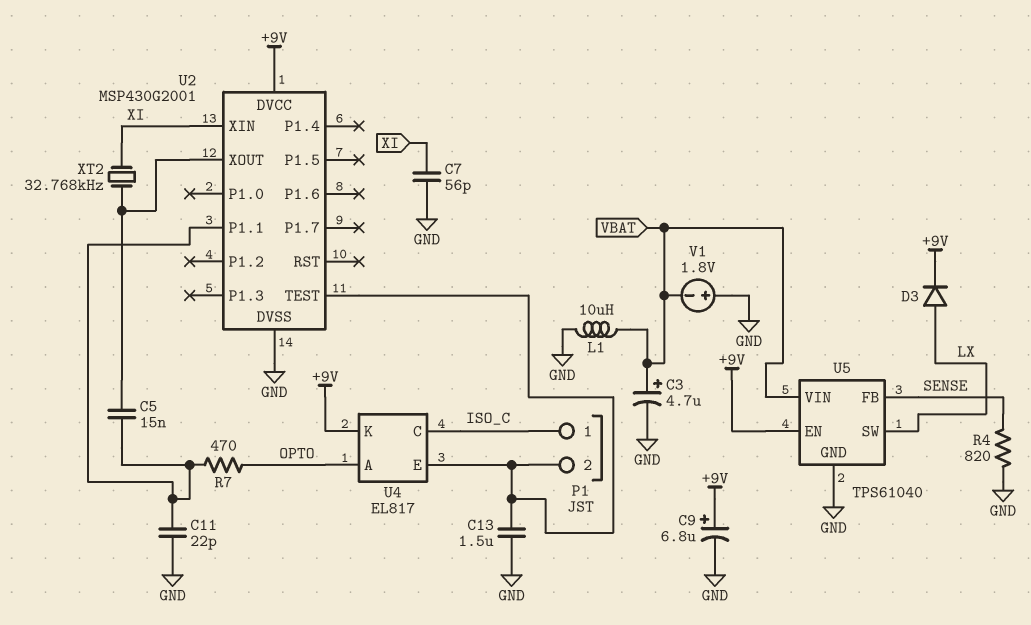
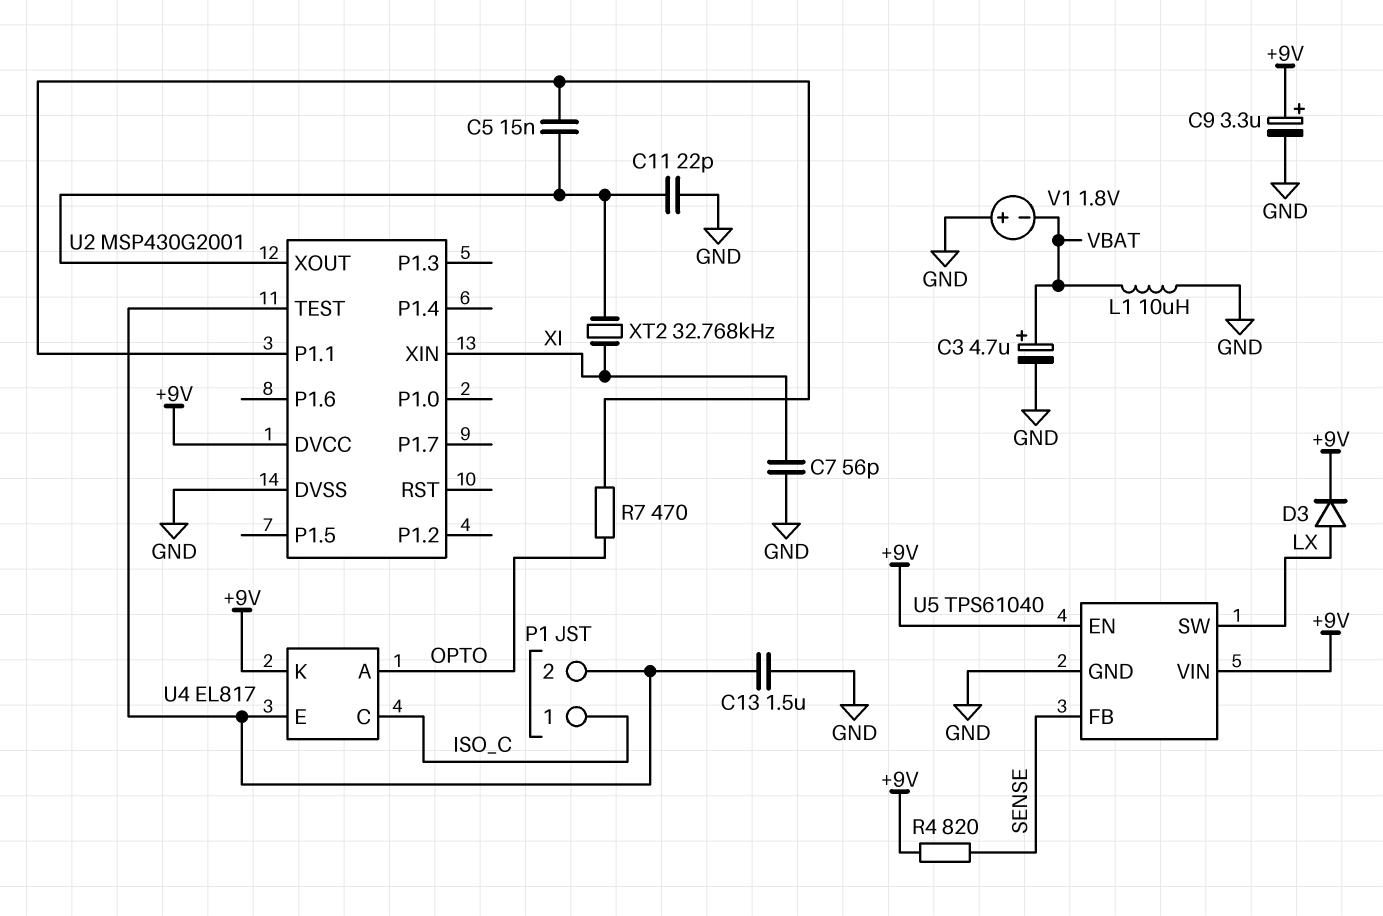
C9: 6.8uF (plus +9V, minus GND) -> 3.3uF (plus +9V, minus GND)
C11: 22pF (GND, U2/P1.1) -> 22pF (GND, U2/XOUT)
R4: 820 (GND, SENSE) -> 820 (+9V, SENSE)
U5 pin VIN: VBAT -> +9V

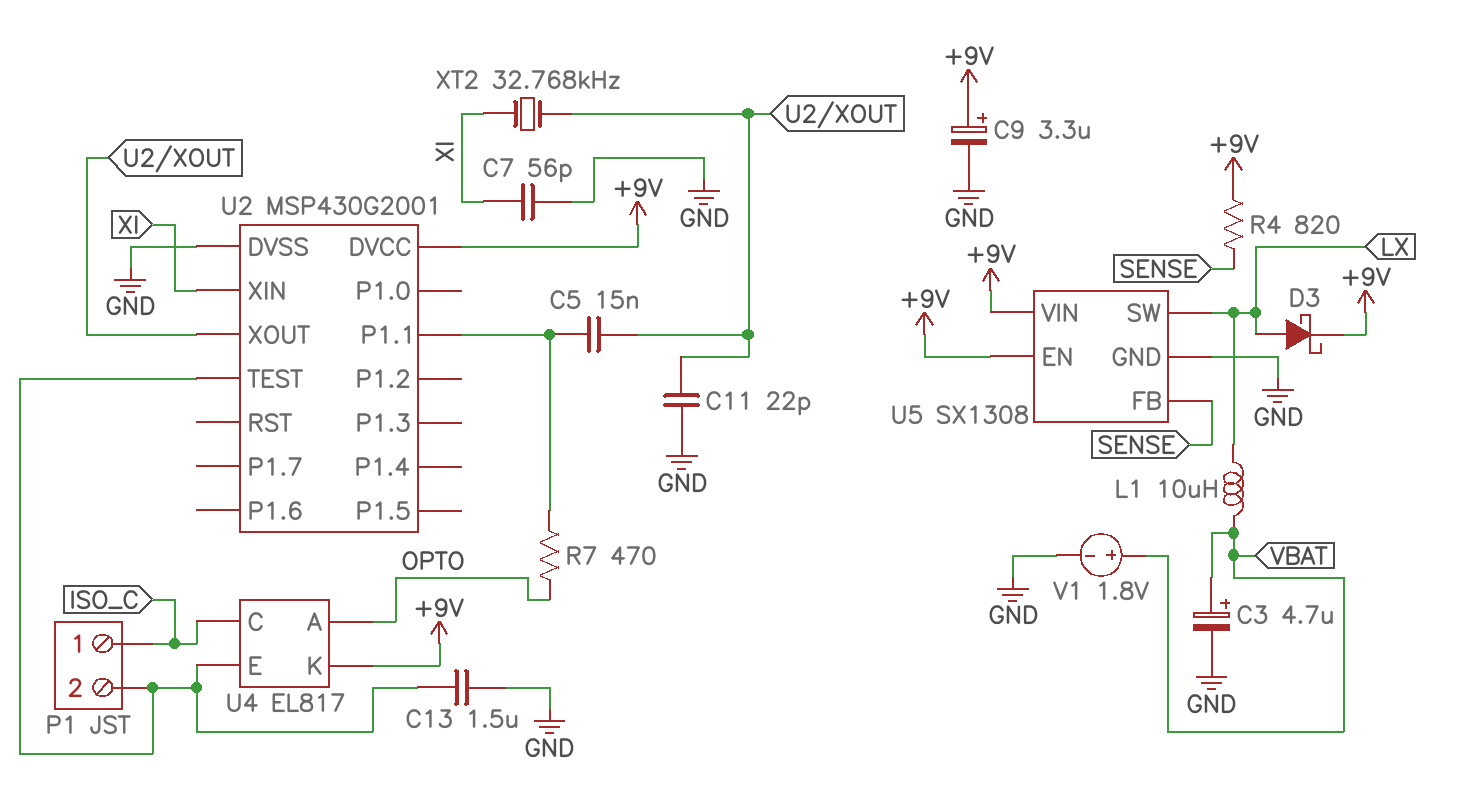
D3: diode (A LX, K +9V) -> schottky (A LX, K +9V)
L1: 10uH (GND, VBAT) -> 10uH (LX, VBAT)
U5: TPS61040 -> SX1308
V1: 1.8V (plus GND, minus VBAT) -> 1.8V (plus VBAT, minus GND)

